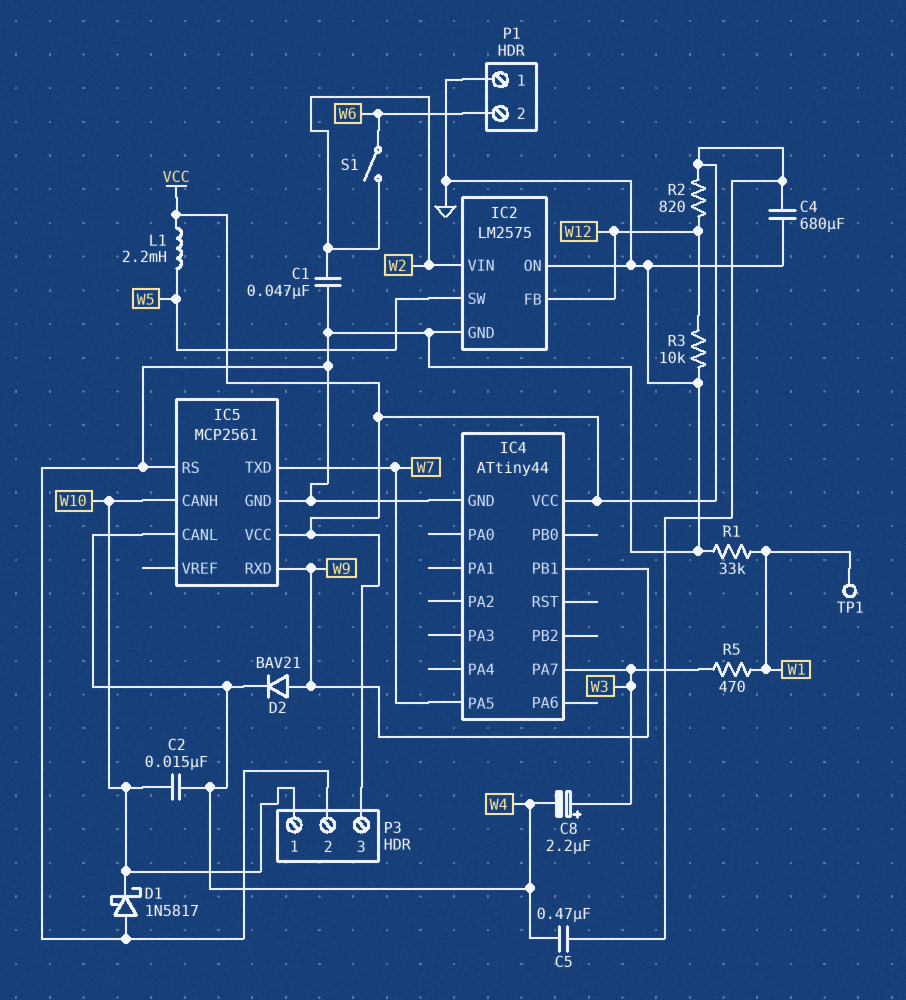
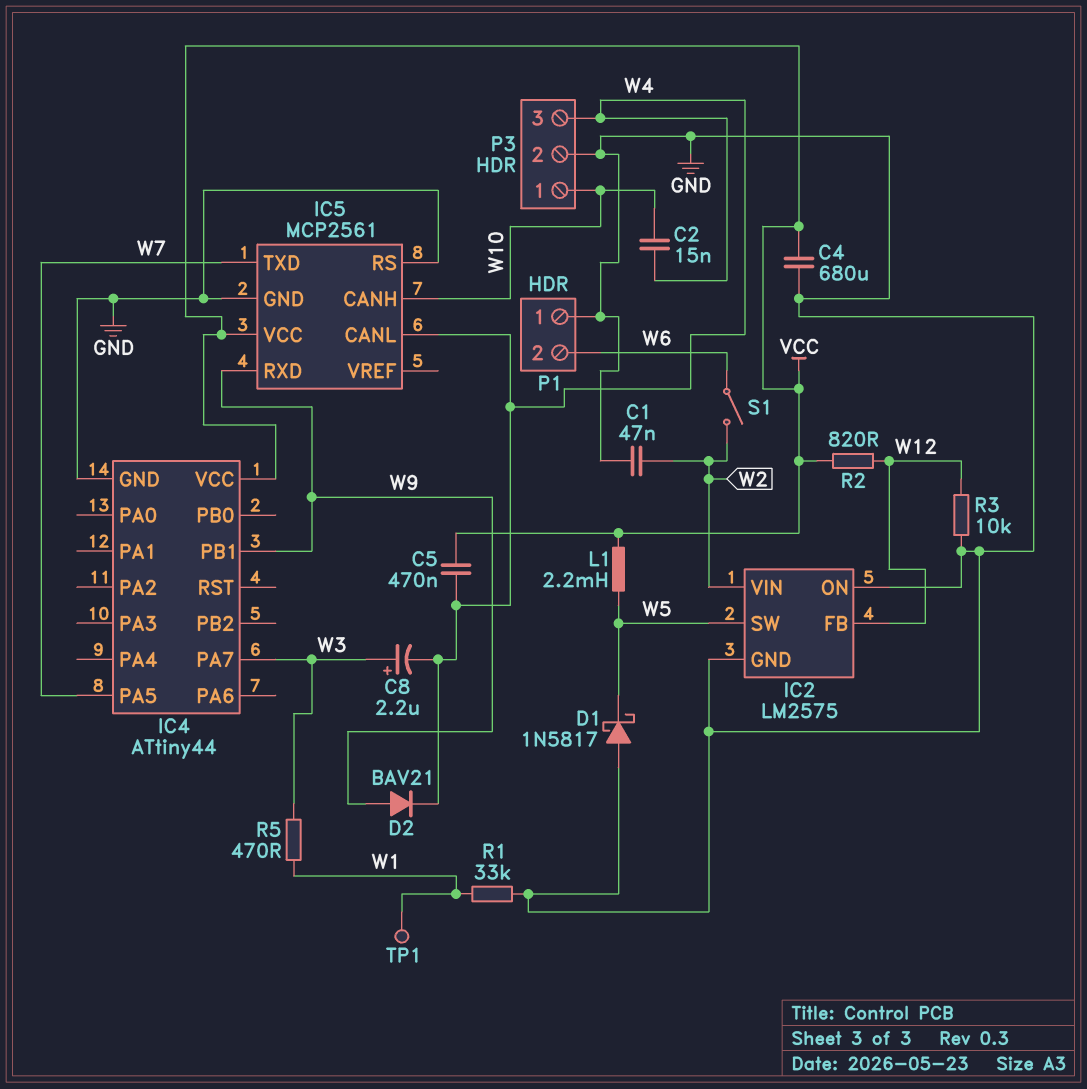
D1: schottky 1N5817 (A GND, K W10) -> schottky 1N5817 (A GND, K W5)
P3 pin 3: VCC -> W4

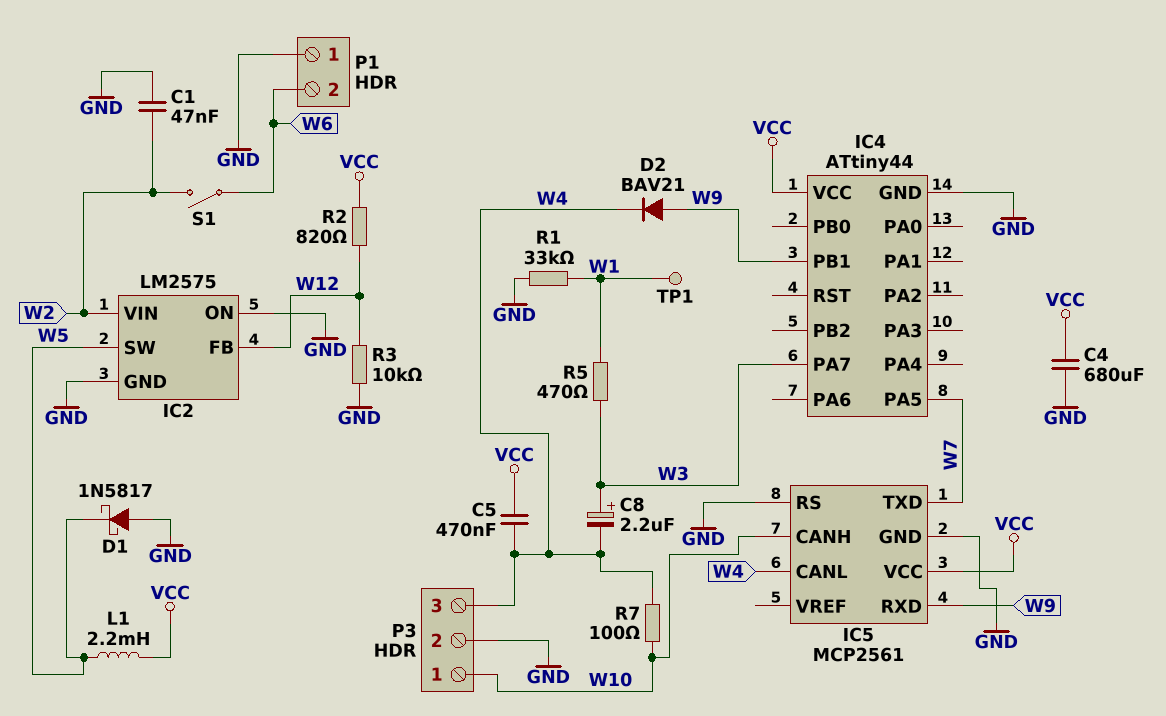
C2: 15nF (W4, W10) -> none
R7: none -> 100 (W4, W10)

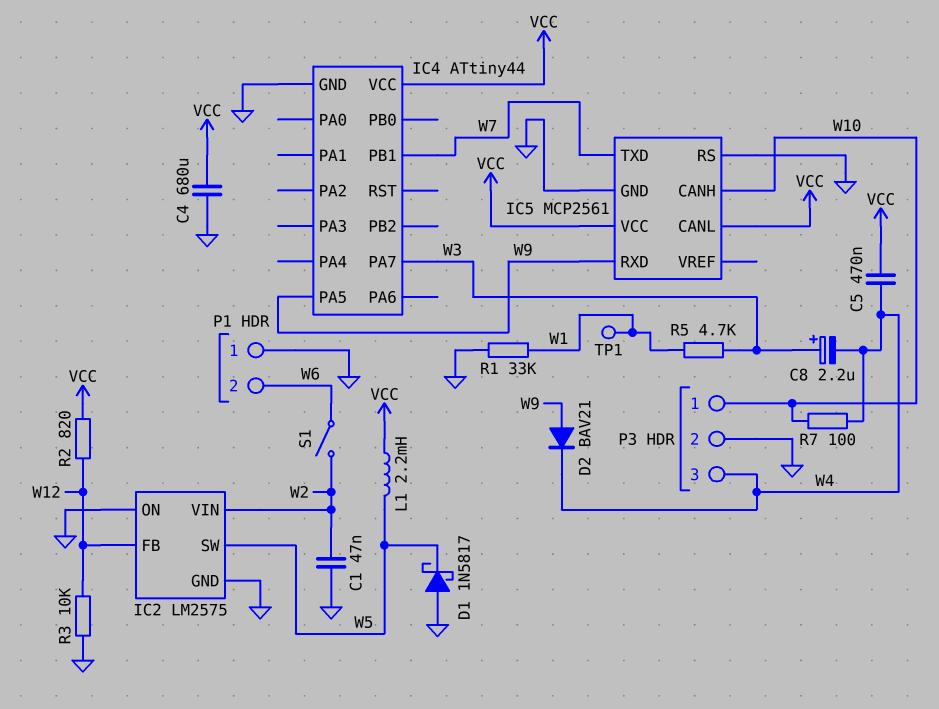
IC4 pin PA5: W7 -> W9
IC4 pin PB1: W9 -> W7
IC5 pin CANL: W4 -> VCC
R5: 470 (W1, W3) -> 4.7k (W1, W3)

